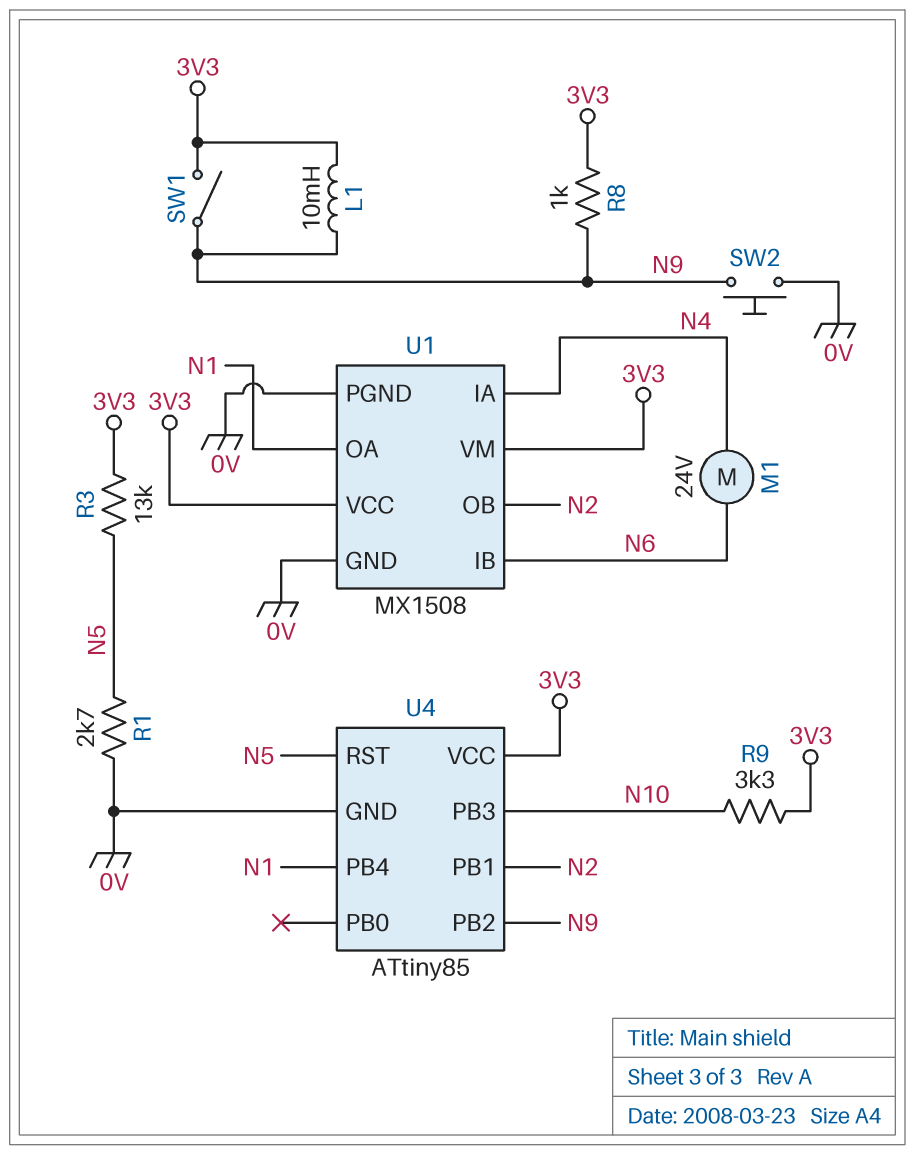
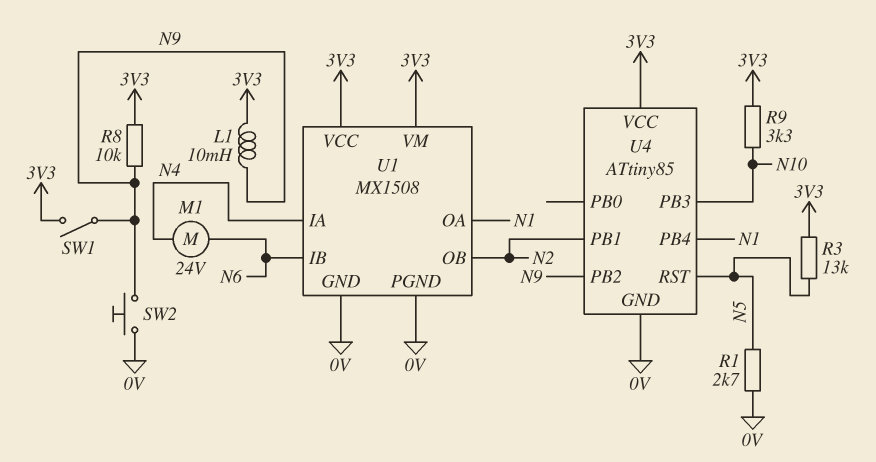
R8: 1k (3V3, N9) -> 10k (3V3, N9)

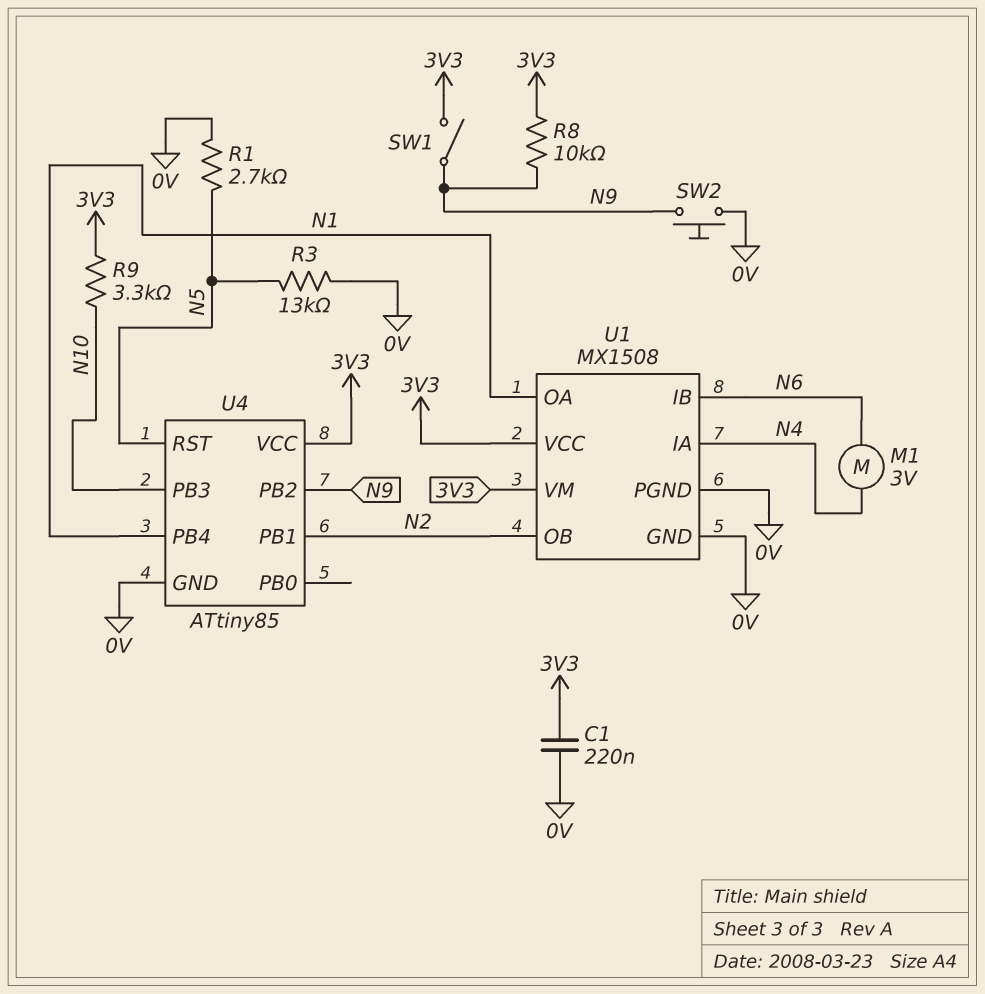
C1: none -> 220nF (0V, 3V3)
L1: 10mH (3V3, N9) -> none
M1: motor 24V (N4, N6) -> motor 3V (N4, N6)
R3: 13k (3V3, N5) -> 13k (0V, N5)

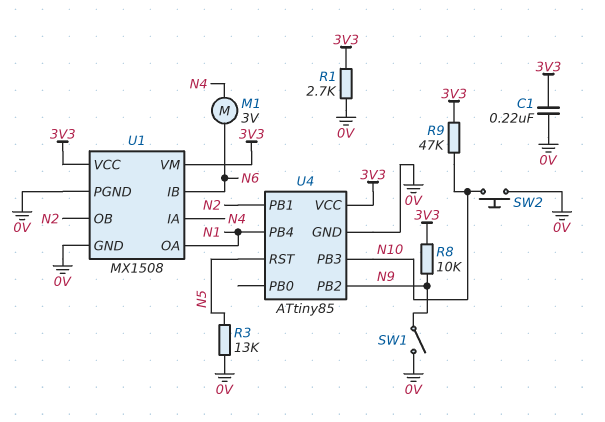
R1: 2.7k (0V, N5) -> 2.7k (0V, 3V3)
R9: 3.3k (3V3, N10) -> 47k (3V3, N10)
SW1: switch (3V3, N9) -> switch (0V, N9)
SW2: button (0V, N9) -> button (0V, N10)

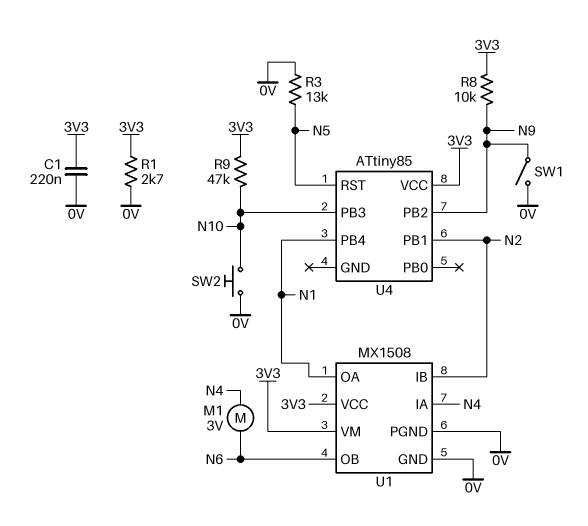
U1 pin IB: N6 -> N2
U1 pin OB: N2 -> N6
U4 pin GND: 0V -> none

